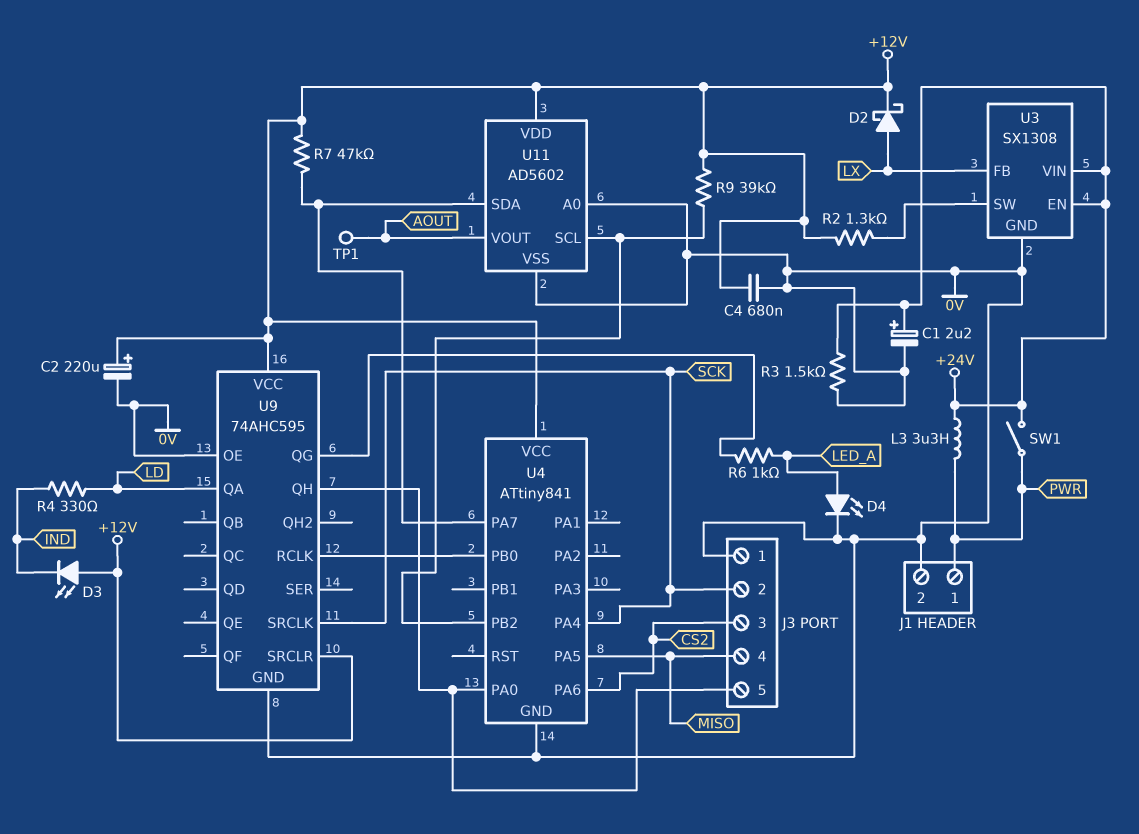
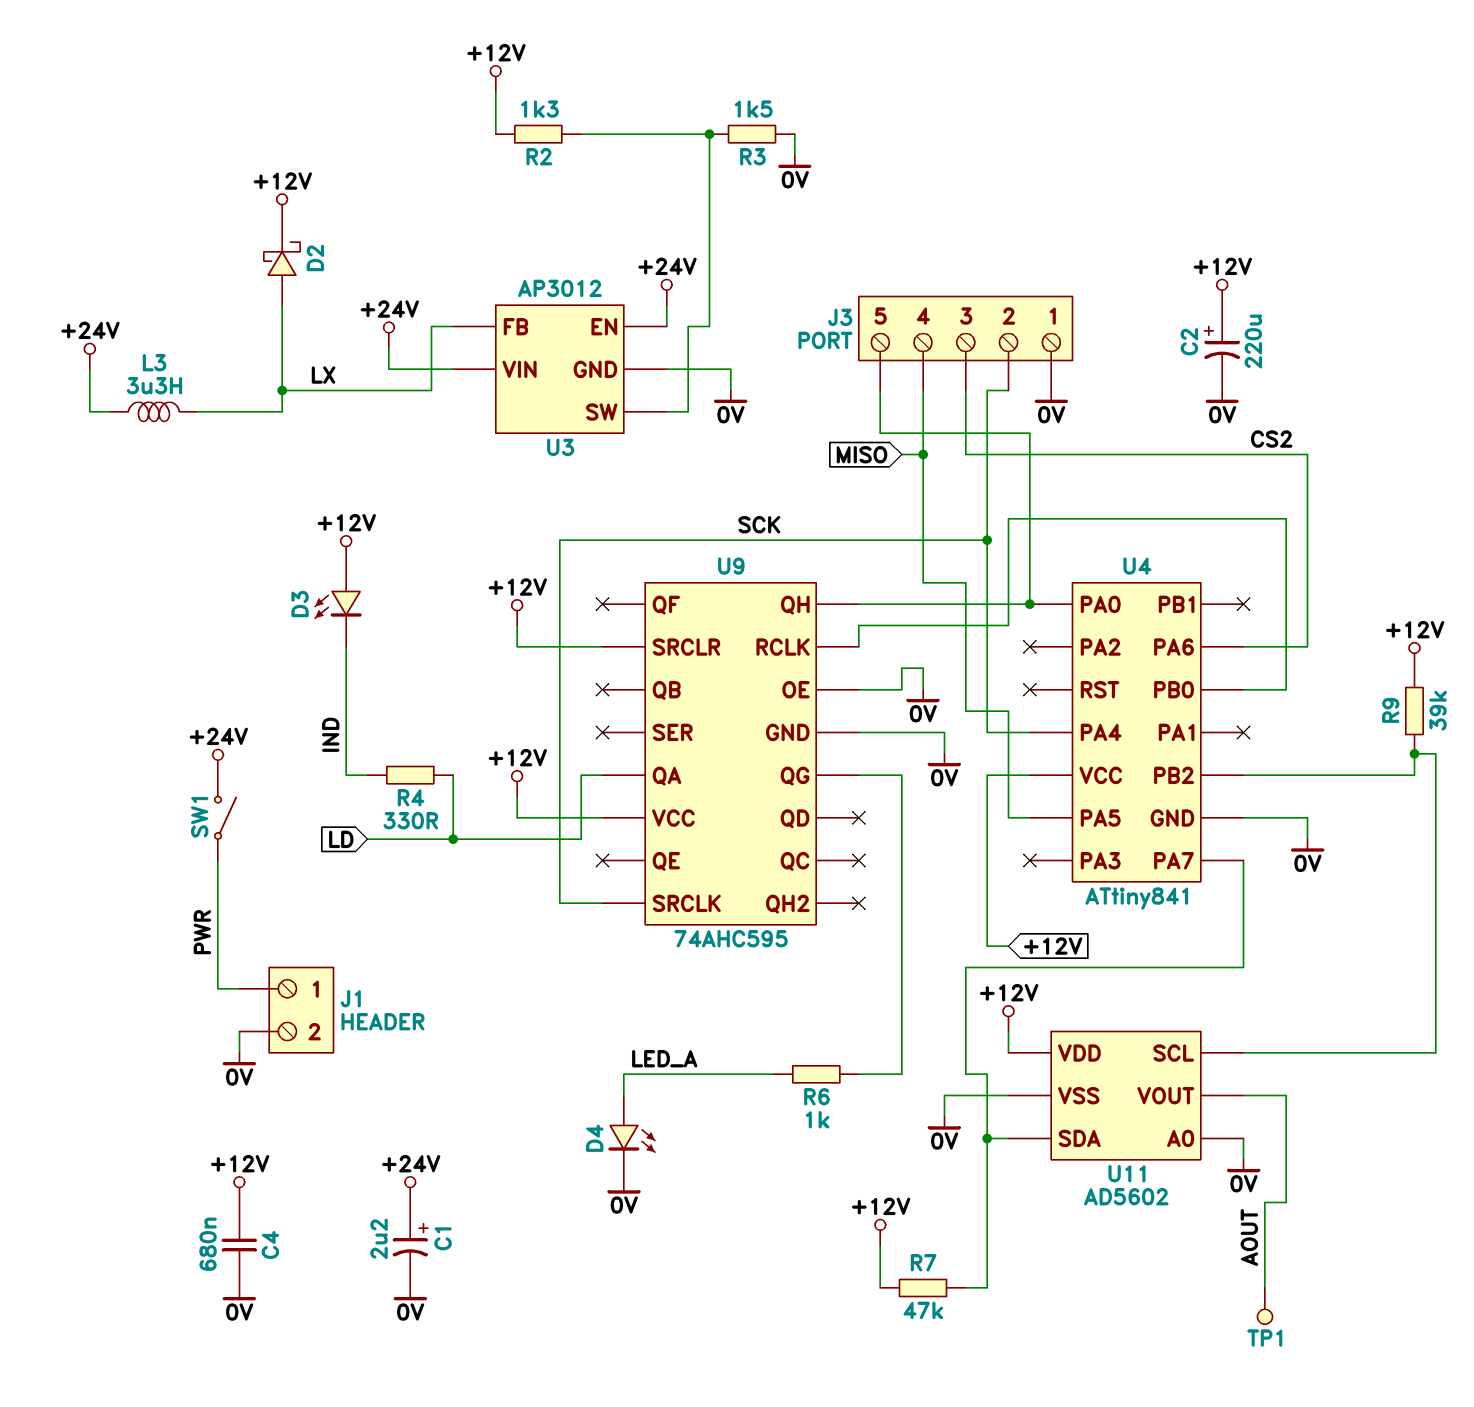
L3: 3.3uH (+24V, PWR) -> 3.3uH (+24V, LX)
R3: 1.5k (+24V, 0V) -> 1.5k (0V, U3/SW)
U3: SX1308 -> AP3012

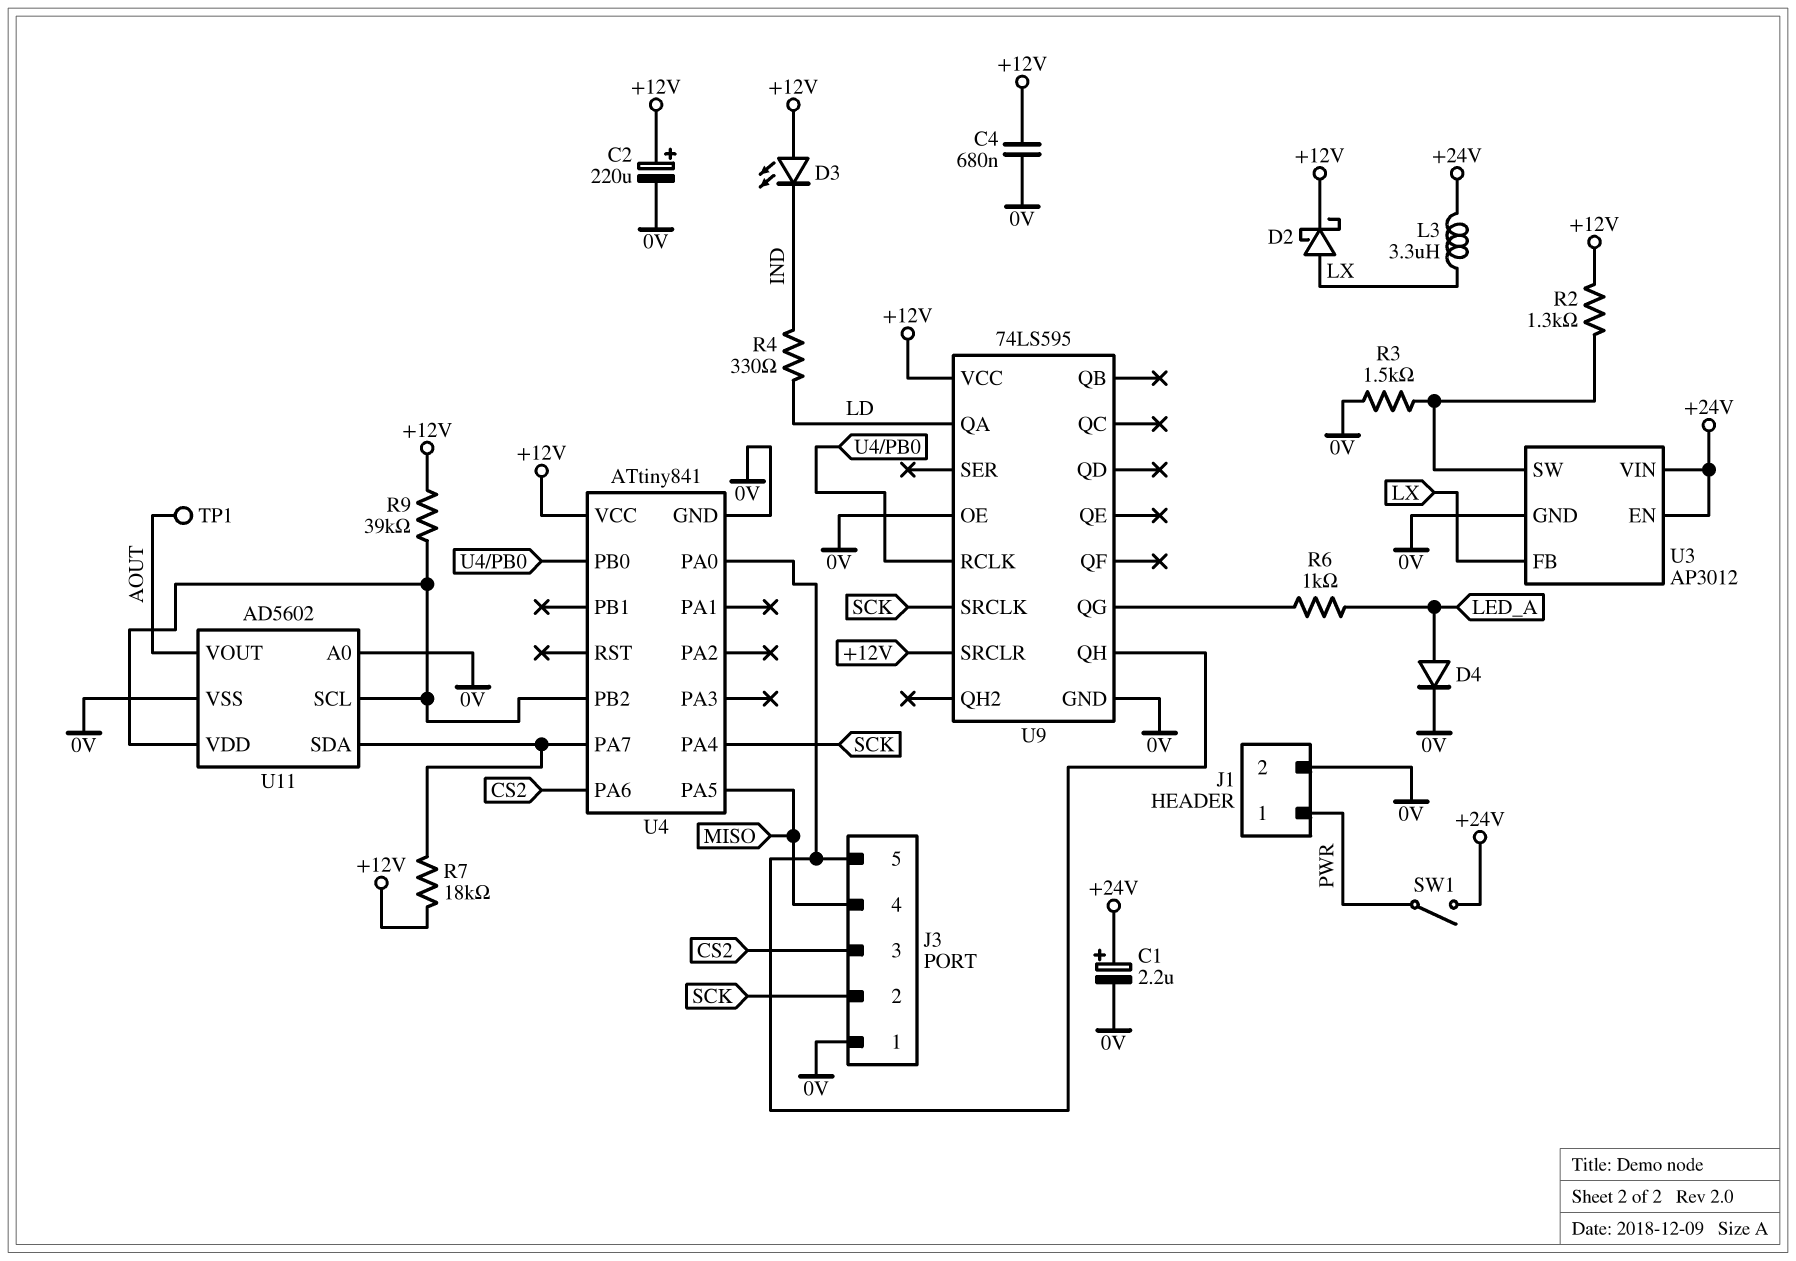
D4: LED (A LED_A, K 0V) -> diode (A LED_A, K 0V)
R7: 47k (+12V, U4/PA7) -> 18k (+12V, U4/PA7)
U9: 74AHC595 -> 74LS595
U11 pin VDD: +12V -> U4/PB2

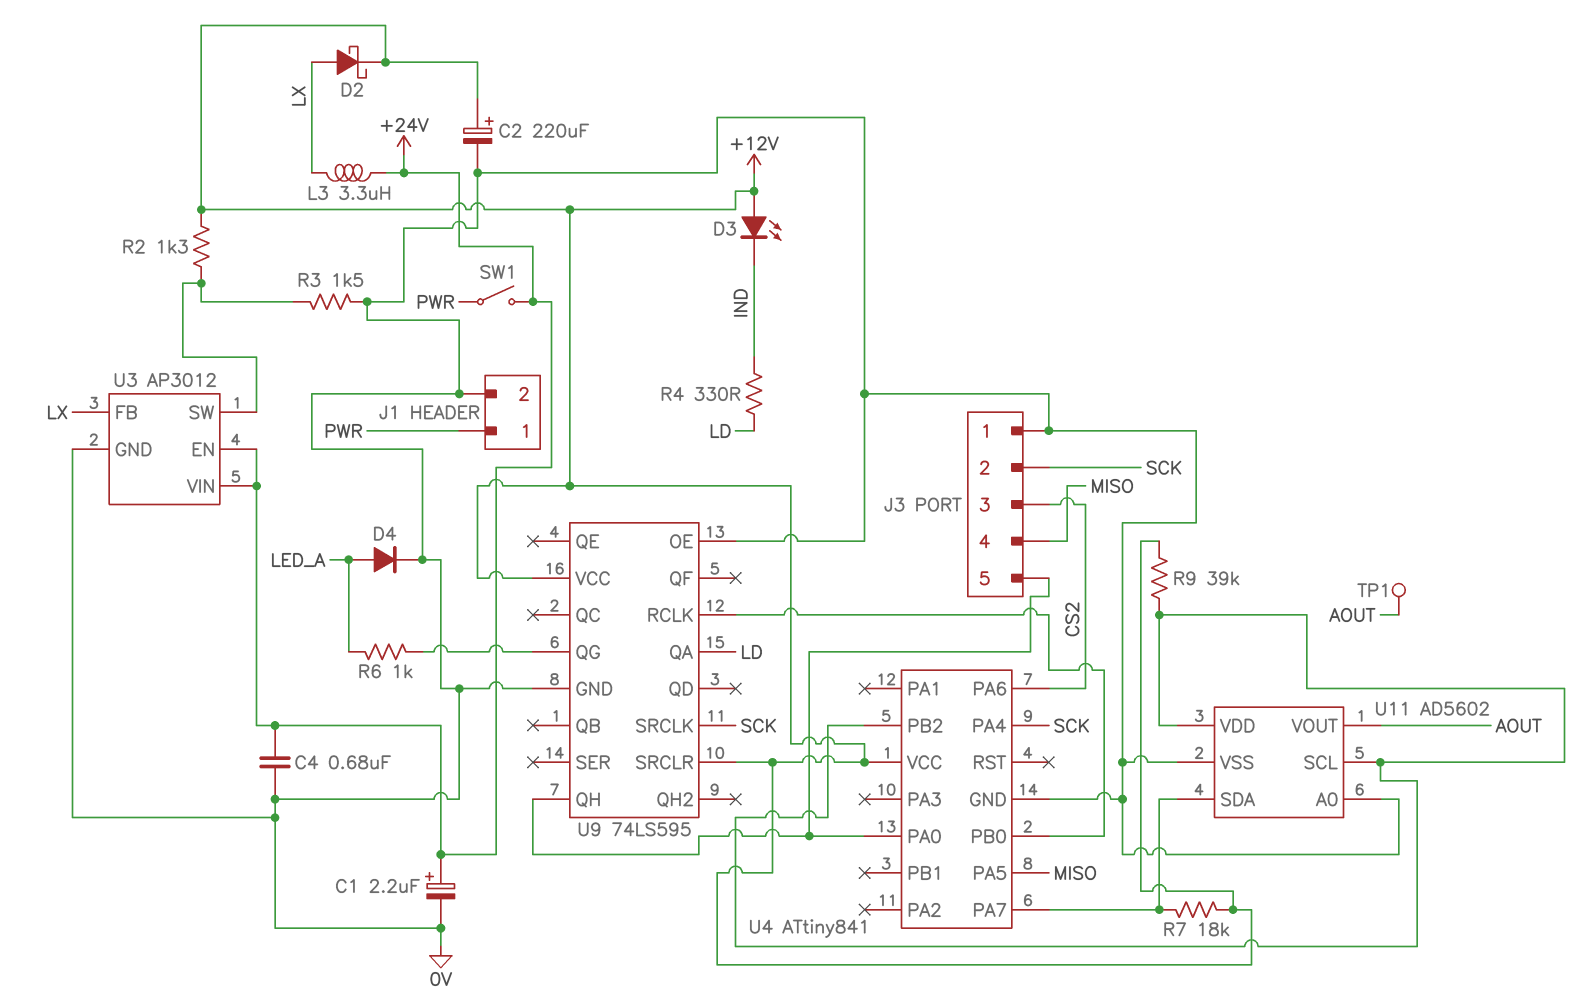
C4: 680nF (+12V, 0V) -> 680nF (+24V, 0V)

